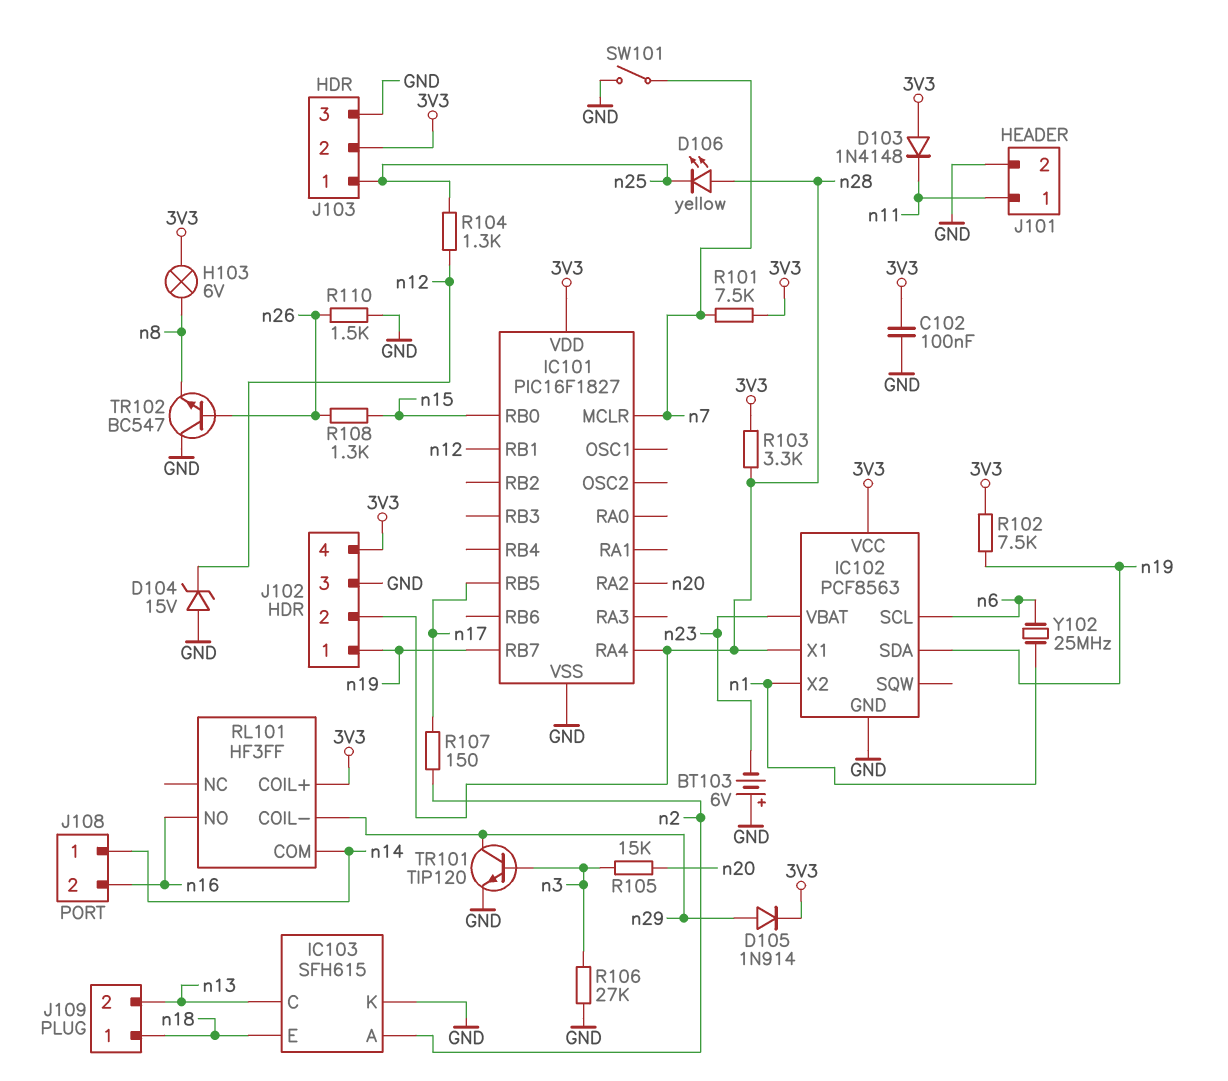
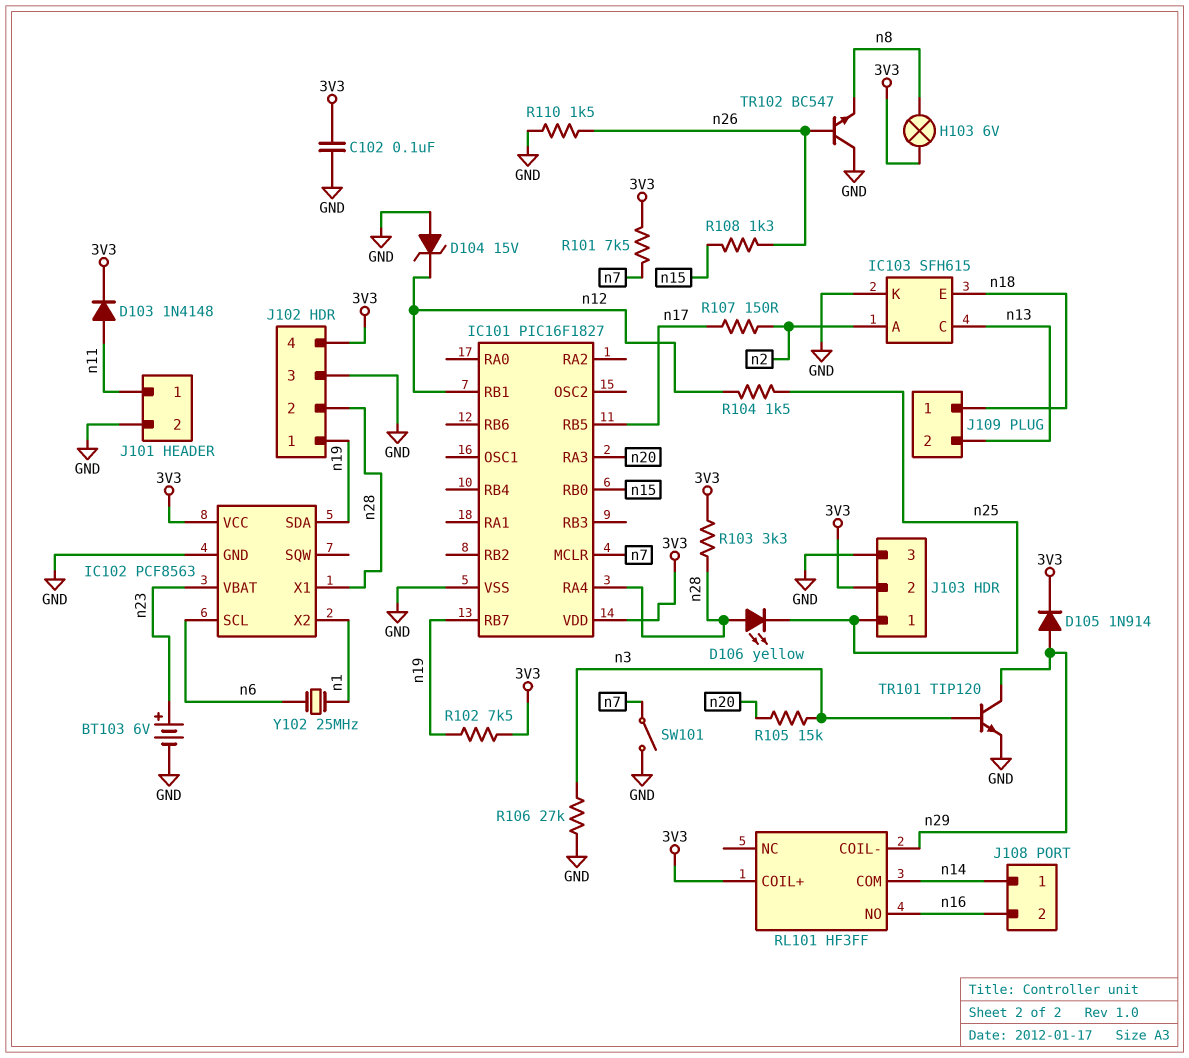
BT103: 6V (plus GND, minus n23) -> 6V (plus n23, minus GND)
D103: diode 1N4148 (A 3V3, K n11) -> diode 1N4148 (A n11, K 3V3)
IC101 pin RA2: n20 -> none
IC101 pin RA3: none -> n20
R104: 1.3k (n12, n25) -> 1.5k (n12, n25)

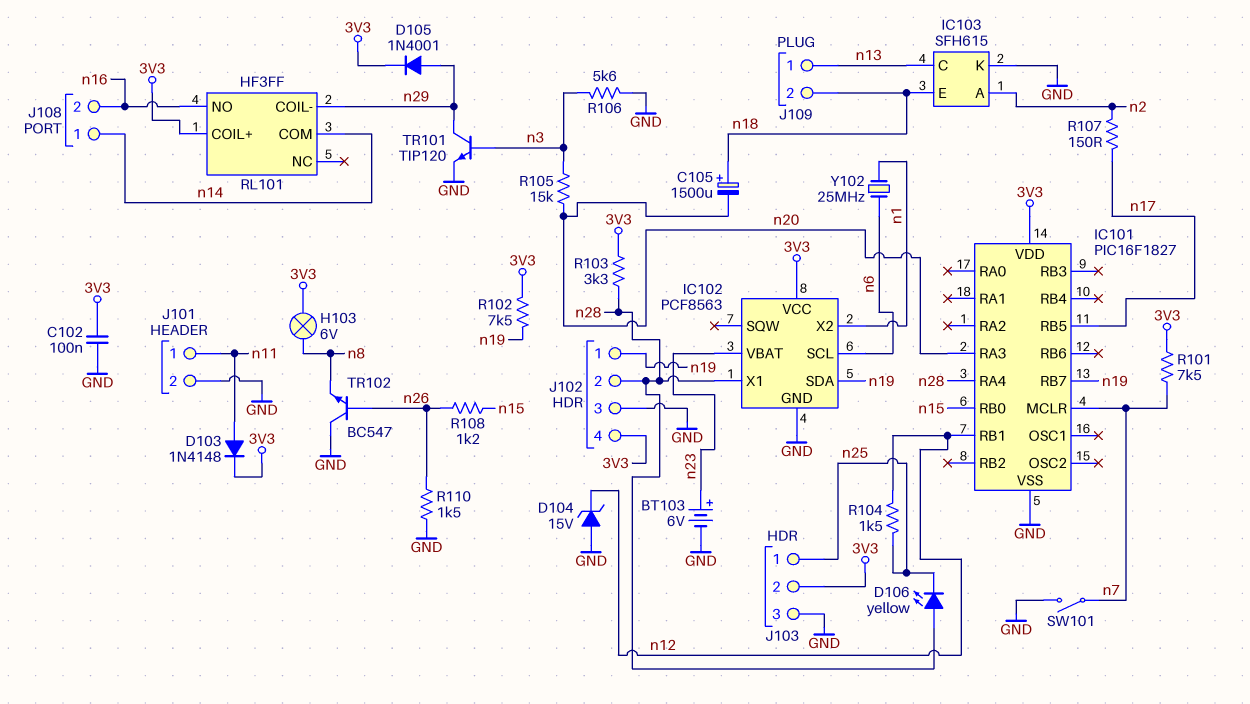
C105: none -> 1500uF (plus n18, minus n20)
D105: diode 1N914 (A n29, K 3V3) -> diode 1N4001 (A n29, K 3V3)
J109 pin 1: n18 -> n13
J109 pin 2: n13 -> n18
R106: 27k (GND, n3) -> 5.6k (GND, n3)
R108: 1.3k (n15, n26) -> 1.2k (n15, n26)

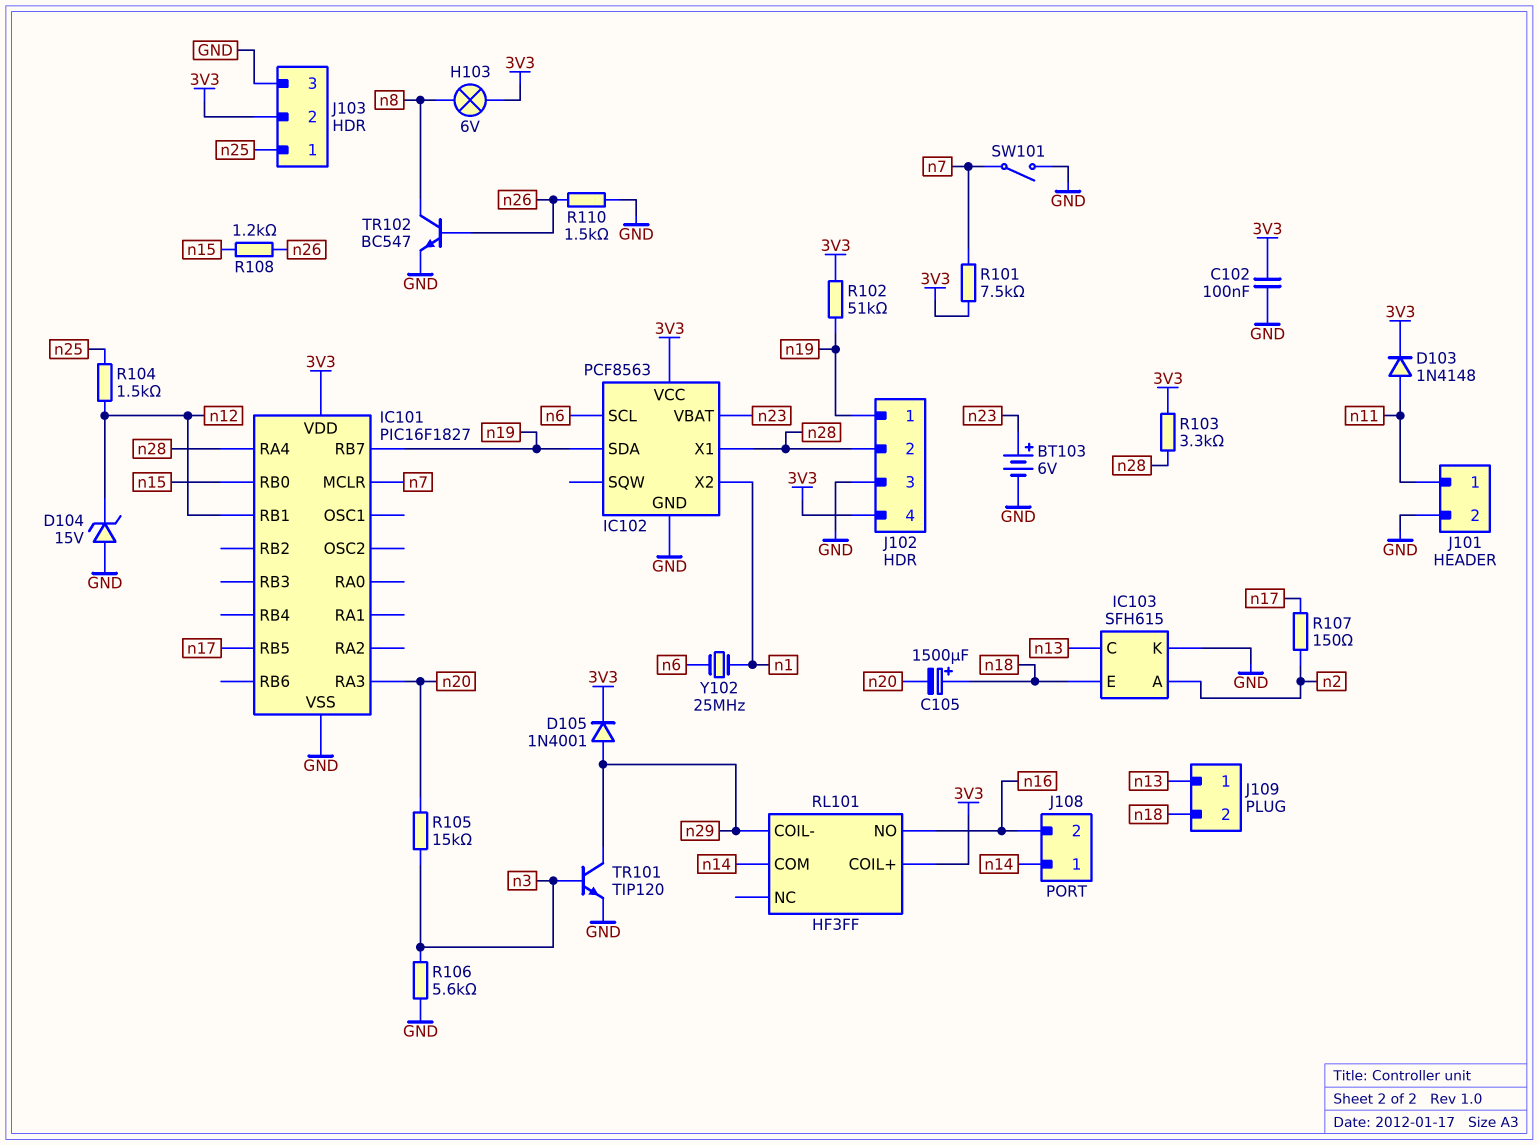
D106: LED yellow (A n28, K n25) -> none
R102: 7.5k (3V3, n19) -> 51k (3V3, n19)
TR102: NPN BC547 (B n26, C GND, E n8) -> NPN BC547 (B n26, C n8, E GND)

